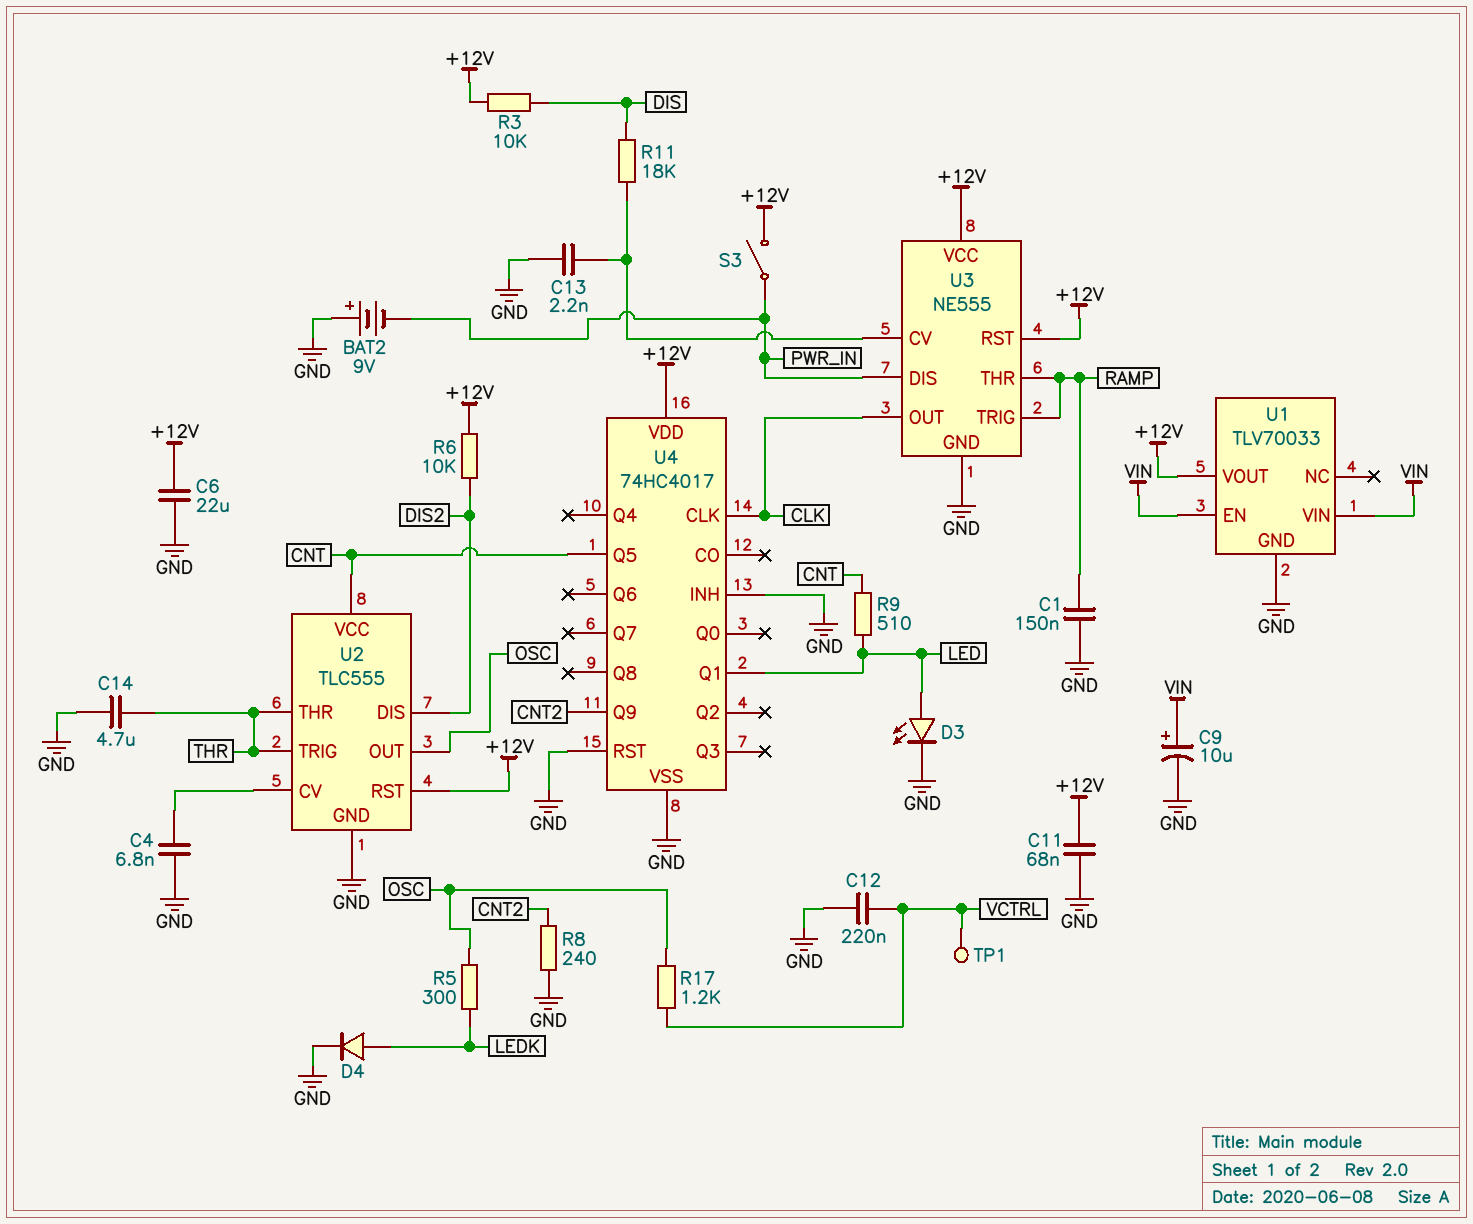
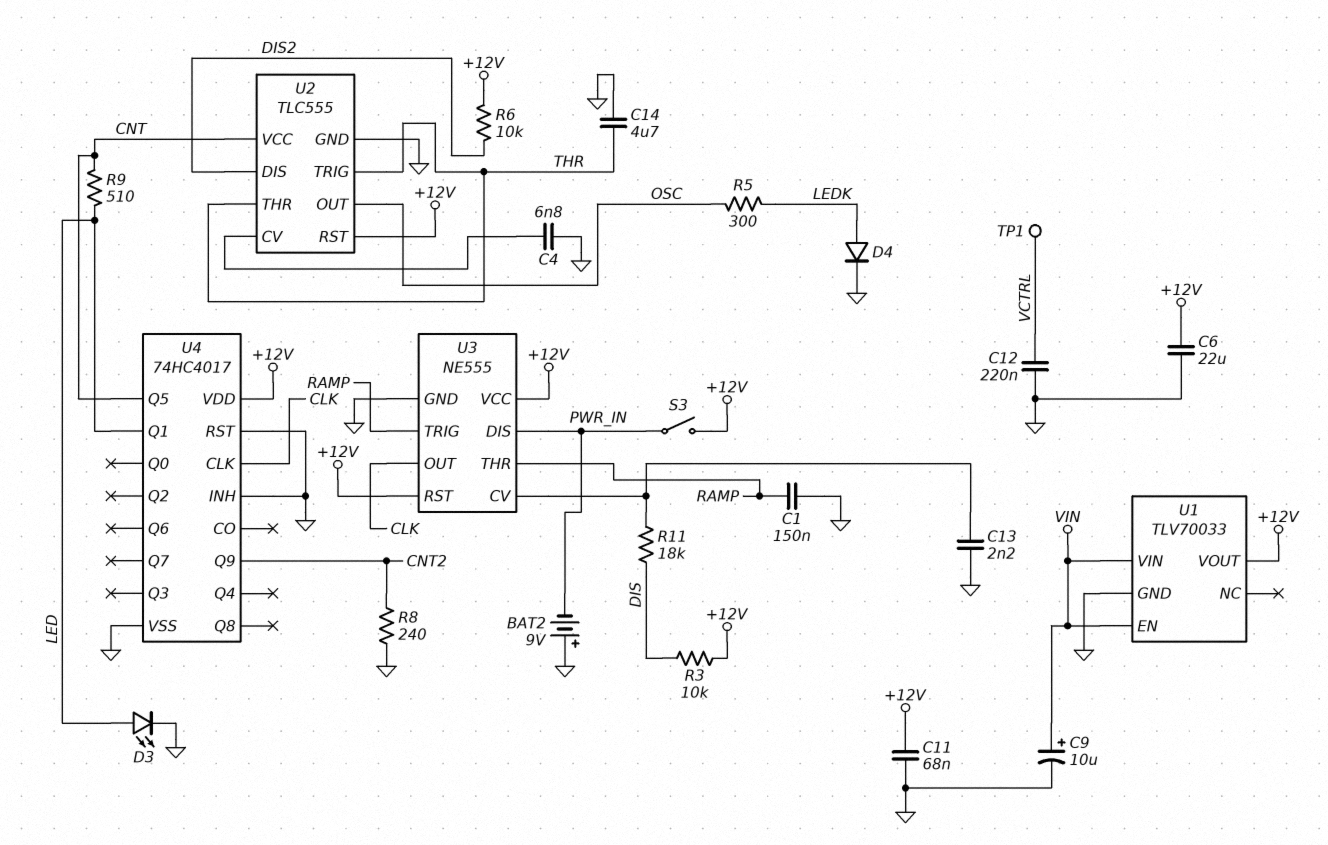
R17: 1.2k (OSC, VCTRL) -> none

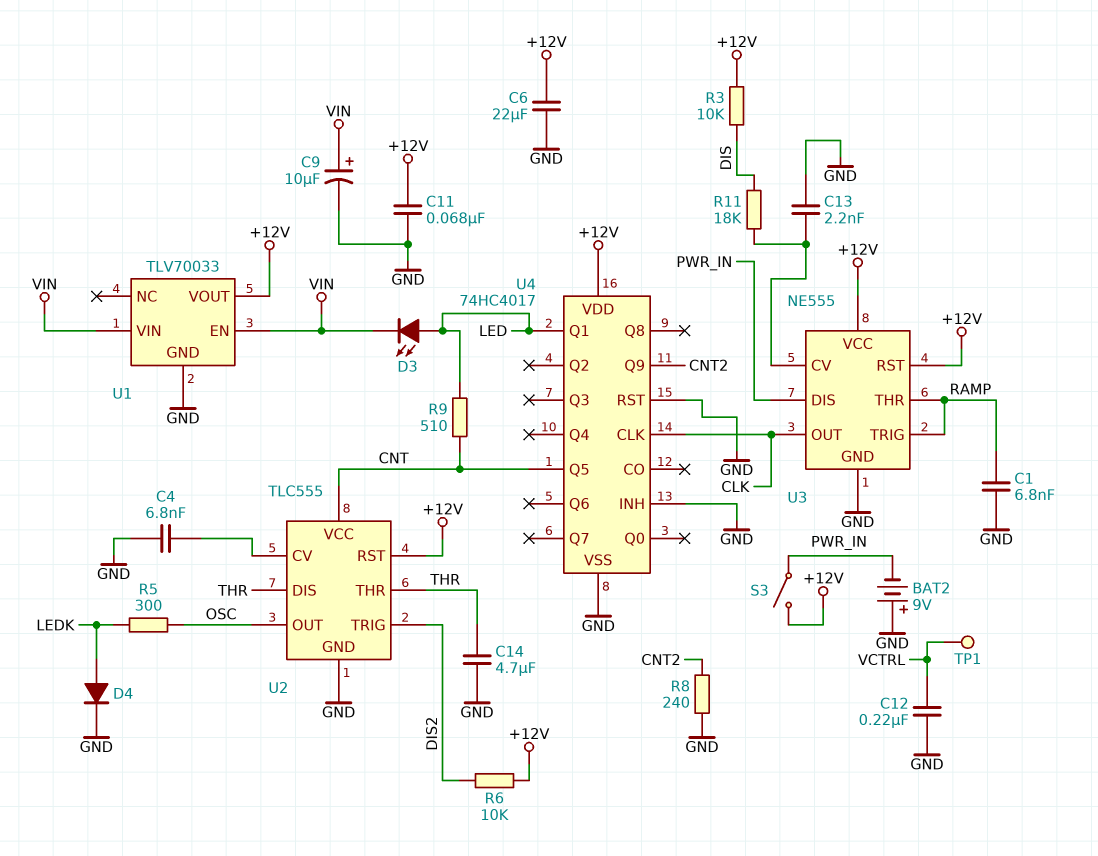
C1: 150nF (GND, RAMP) -> 6.8nF (GND, RAMP)
D3: LED (A LED, K GND) -> LED (A LED, K VIN)
U2 pin DIS: DIS2 -> THR
U2 pin TRIG: THR -> DIS2

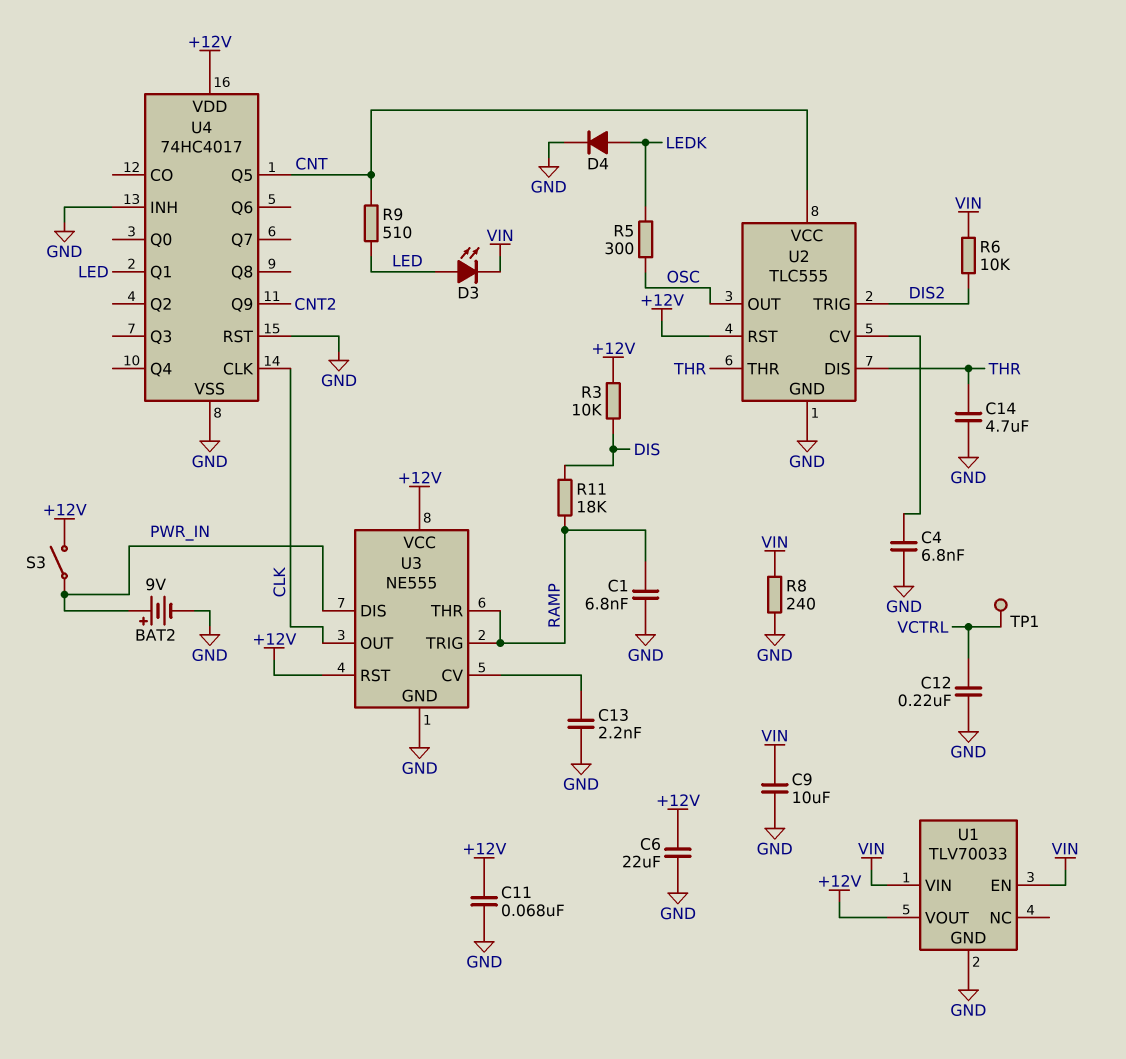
BAT2: 9V (plus GND, minus PWR_IN) -> 9V (plus PWR_IN, minus GND)
C9: 10uF (plus VIN, minus GND) -> 10uF (GND, VIN)
R6: 10k (+12V, DIS2) -> 10k (DIS2, VIN)
R8: 240 (CNT2, GND) -> 240 (GND, VIN)
R11: 18k (DIS, U3/CV) -> 18k (DIS, RAMP)

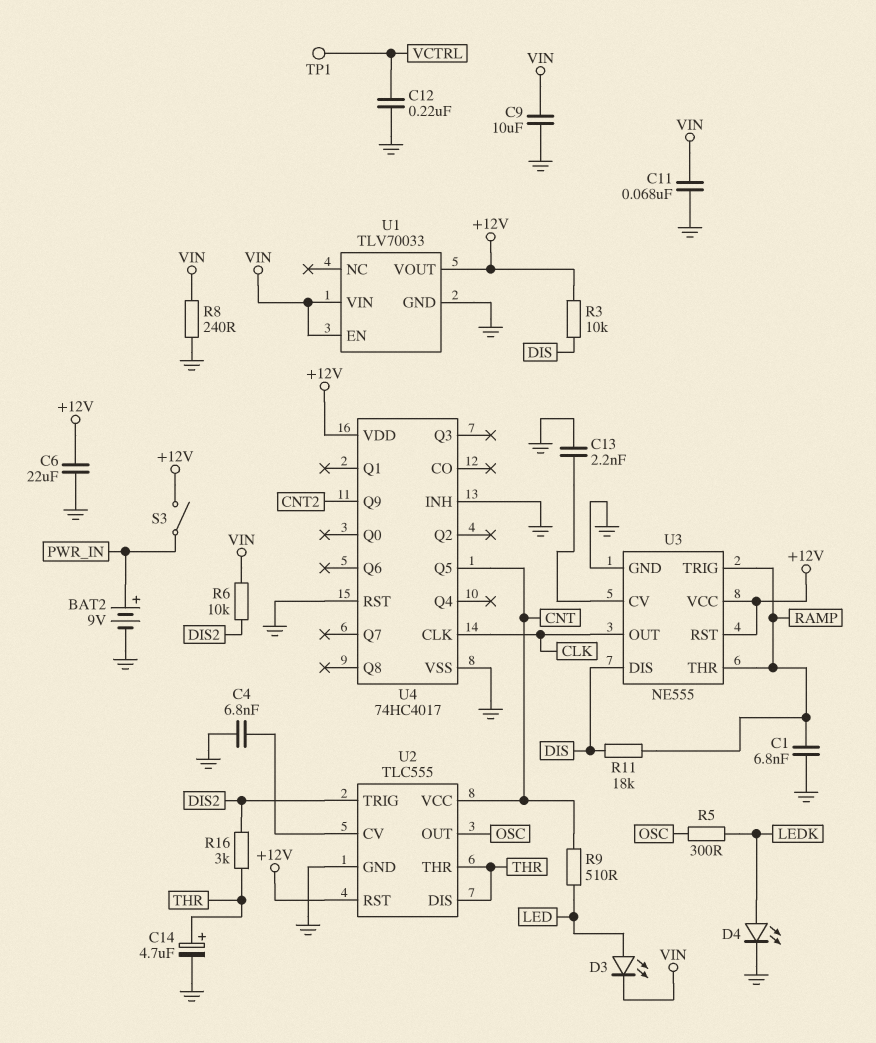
C11: 68nF (+12V, GND) -> 68nF (GND, VIN)
C14: 4.7uF (GND, THR) -> 4.7uF (plus THR, minus GND)
D4: diode (A LEDK, K GND) -> LED (A LEDK, K GND)
R16: none -> 3k (DIS2, THR)
U3 pin DIS: PWR_IN -> DIS
U4 pin Q1: LED -> none

